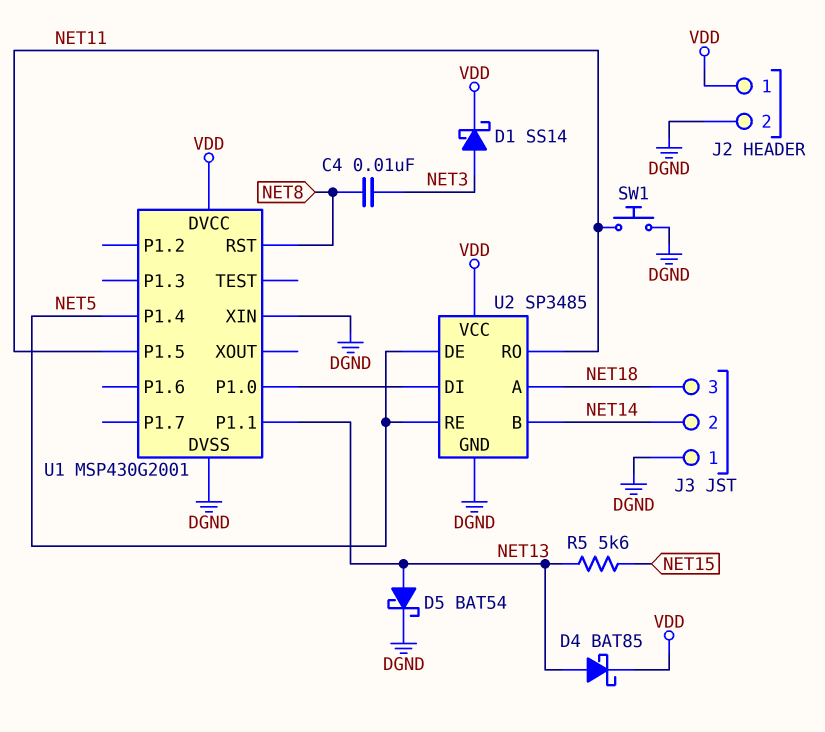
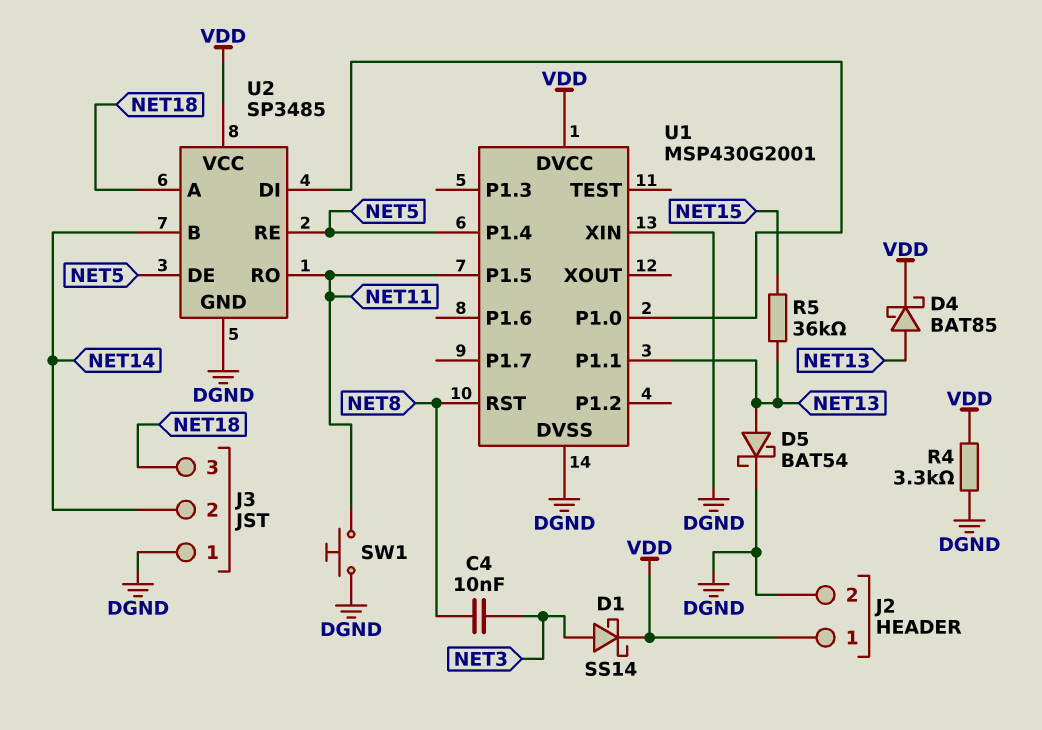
R4: none -> 3.3k (DGND, VDD)
R5: 5.6k (NET13, NET15) -> 36k (NET13, NET15)

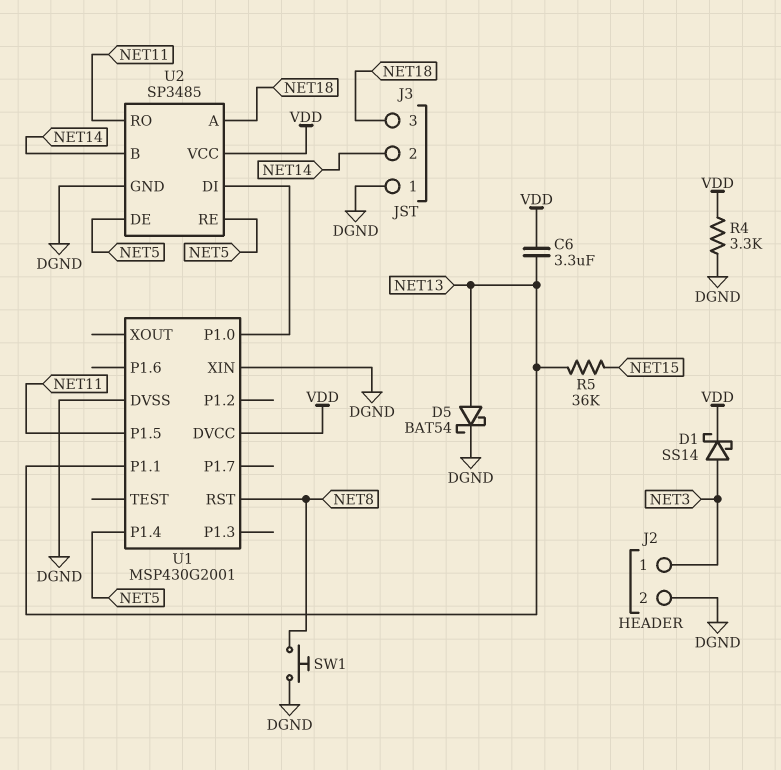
C4: 10nF (NET3, NET8) -> none
C6: none -> 3.3uF (NET13, VDD)
D4: schottky BAT85 (A NET13, K VDD) -> none
J2 pin 1: VDD -> NET3
SW1: button (DGND, NET11) -> button (DGND, NET8)

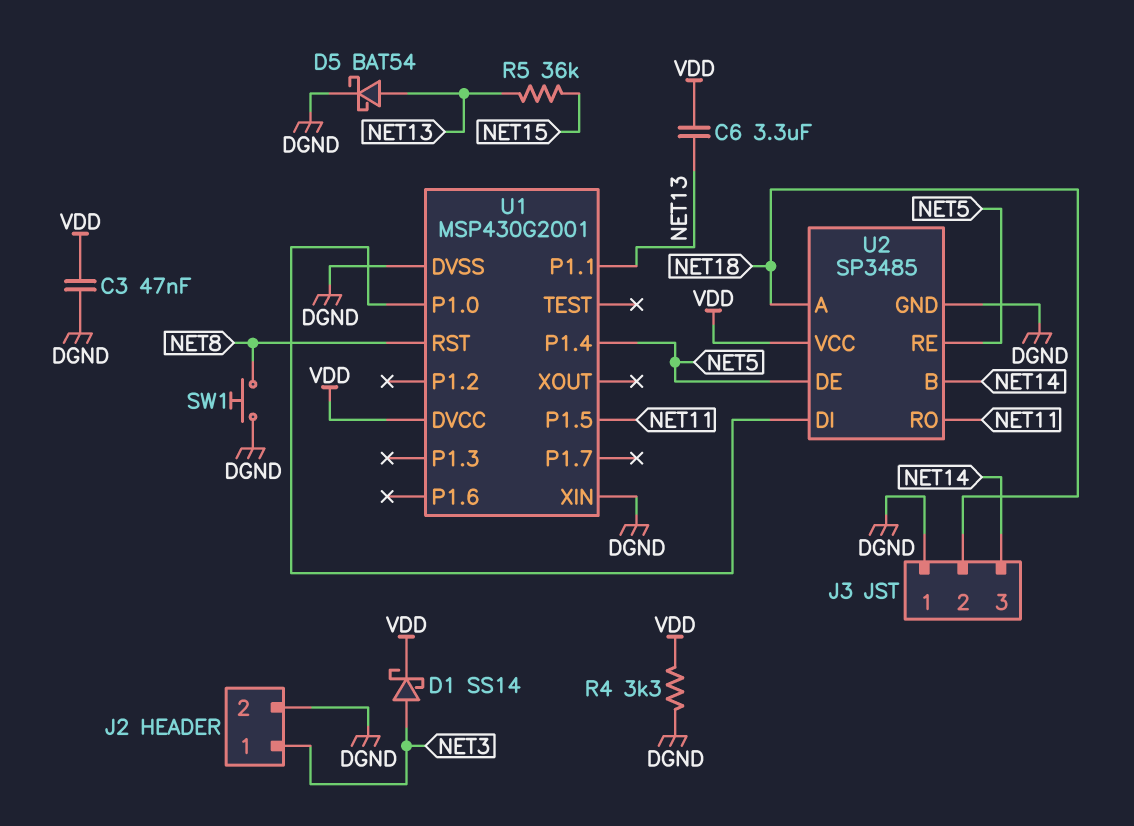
C3: none -> 47nF (DGND, VDD)
J3 pin 2: NET14 -> NET18
J3 pin 3: NET18 -> NET14

